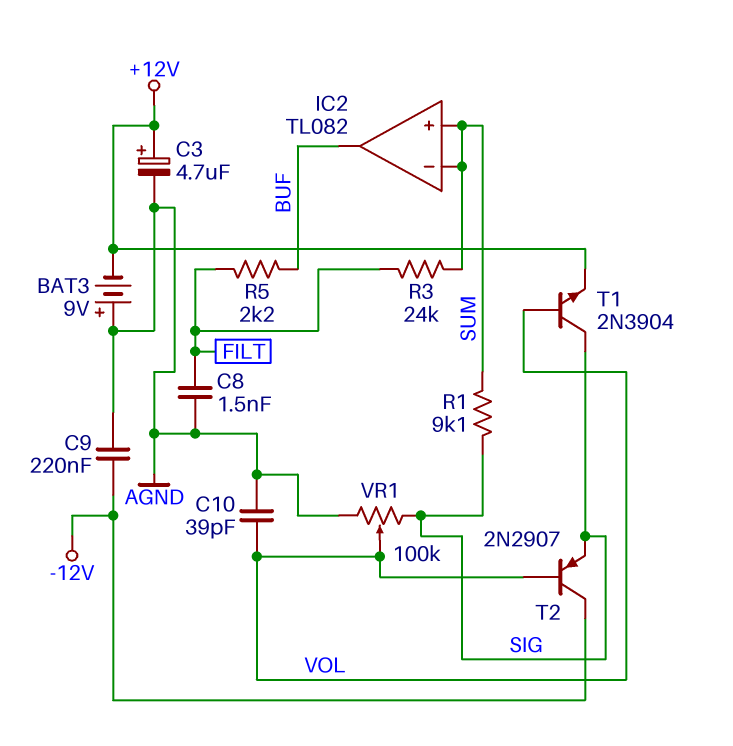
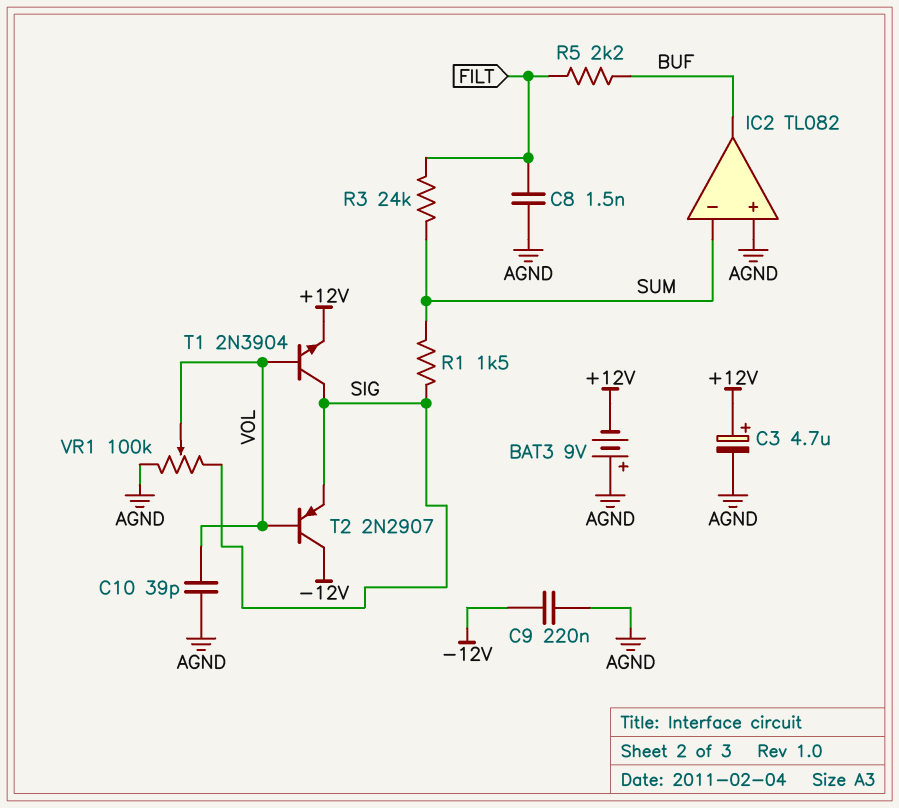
IC2 pin in+: SUM -> AGND
R1: 9.1k (SIG, SUM) -> 1.5k (SIG, SUM)

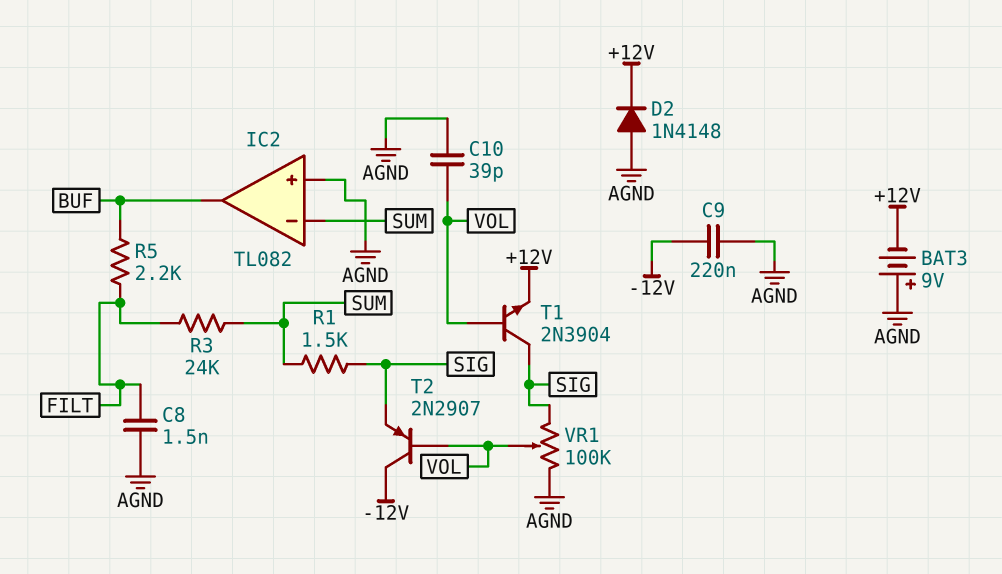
C3: 4.7uF (plus +12V, minus AGND) -> none
D2: none -> diode 1N4148 (A AGND, K +12V)

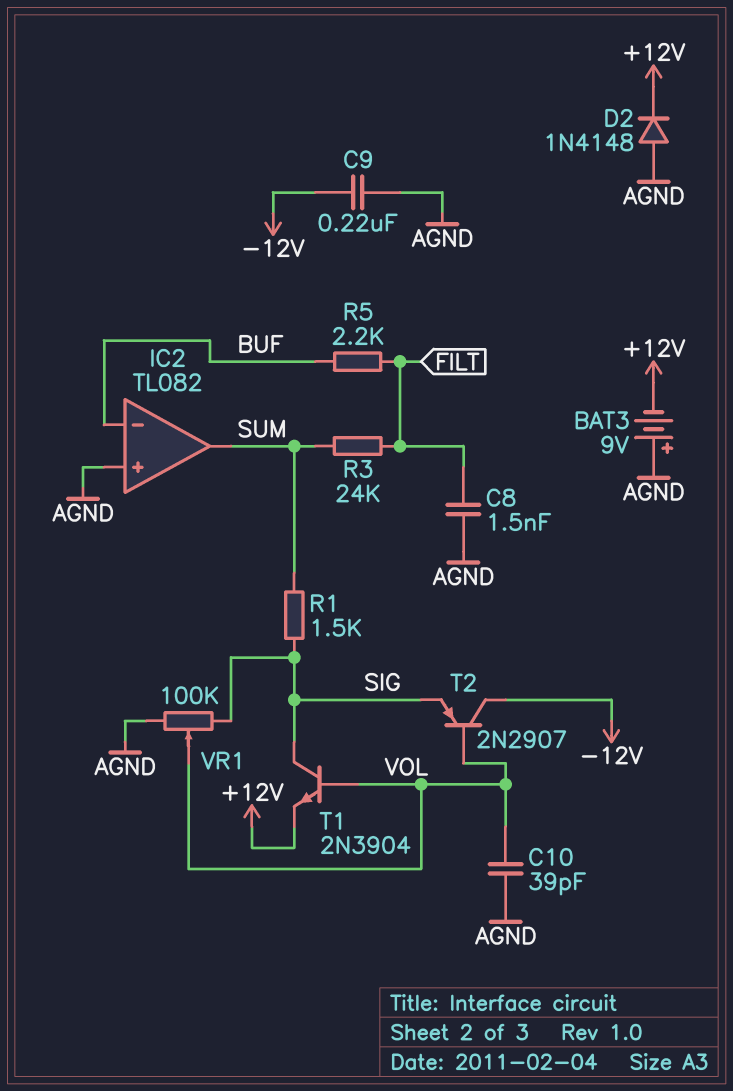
IC2 pin in-: SUM -> BUF
IC2 pin out: BUF -> SUM

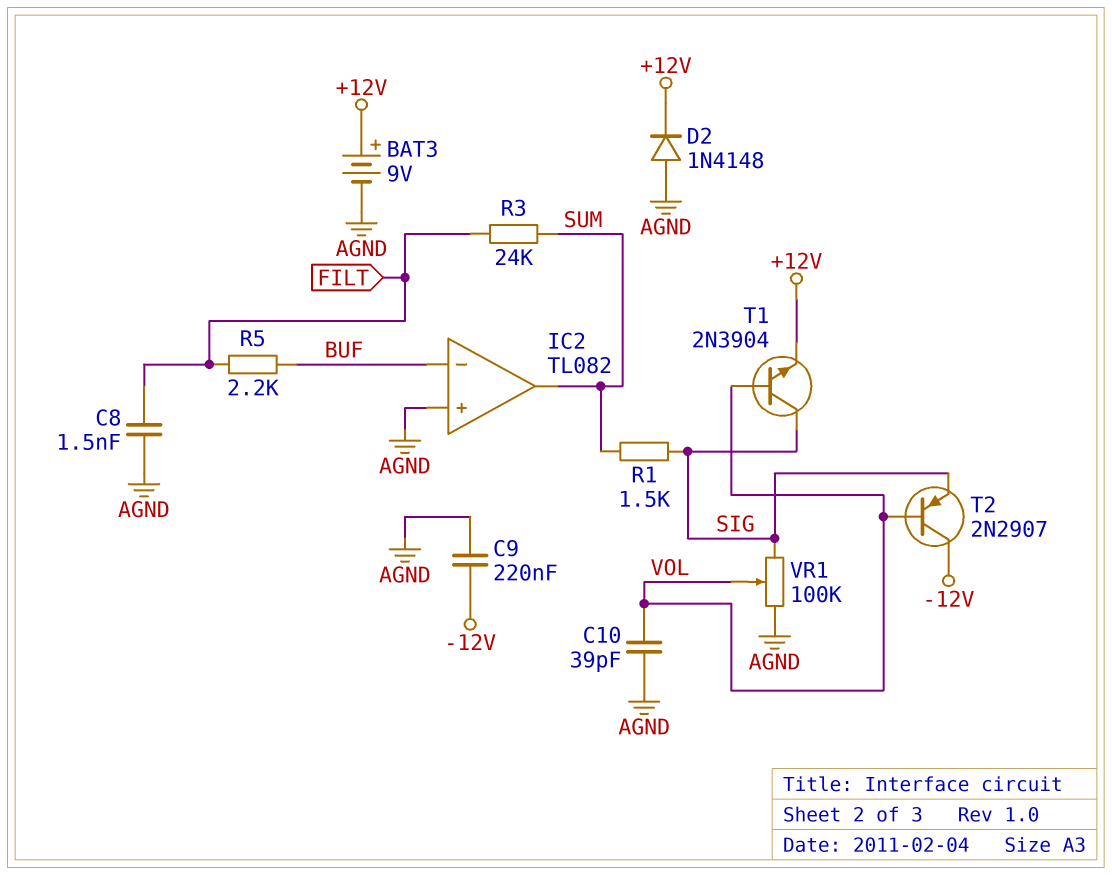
BAT3: 9V (plus AGND, minus +12V) -> 9V (plus +12V, minus AGND)

